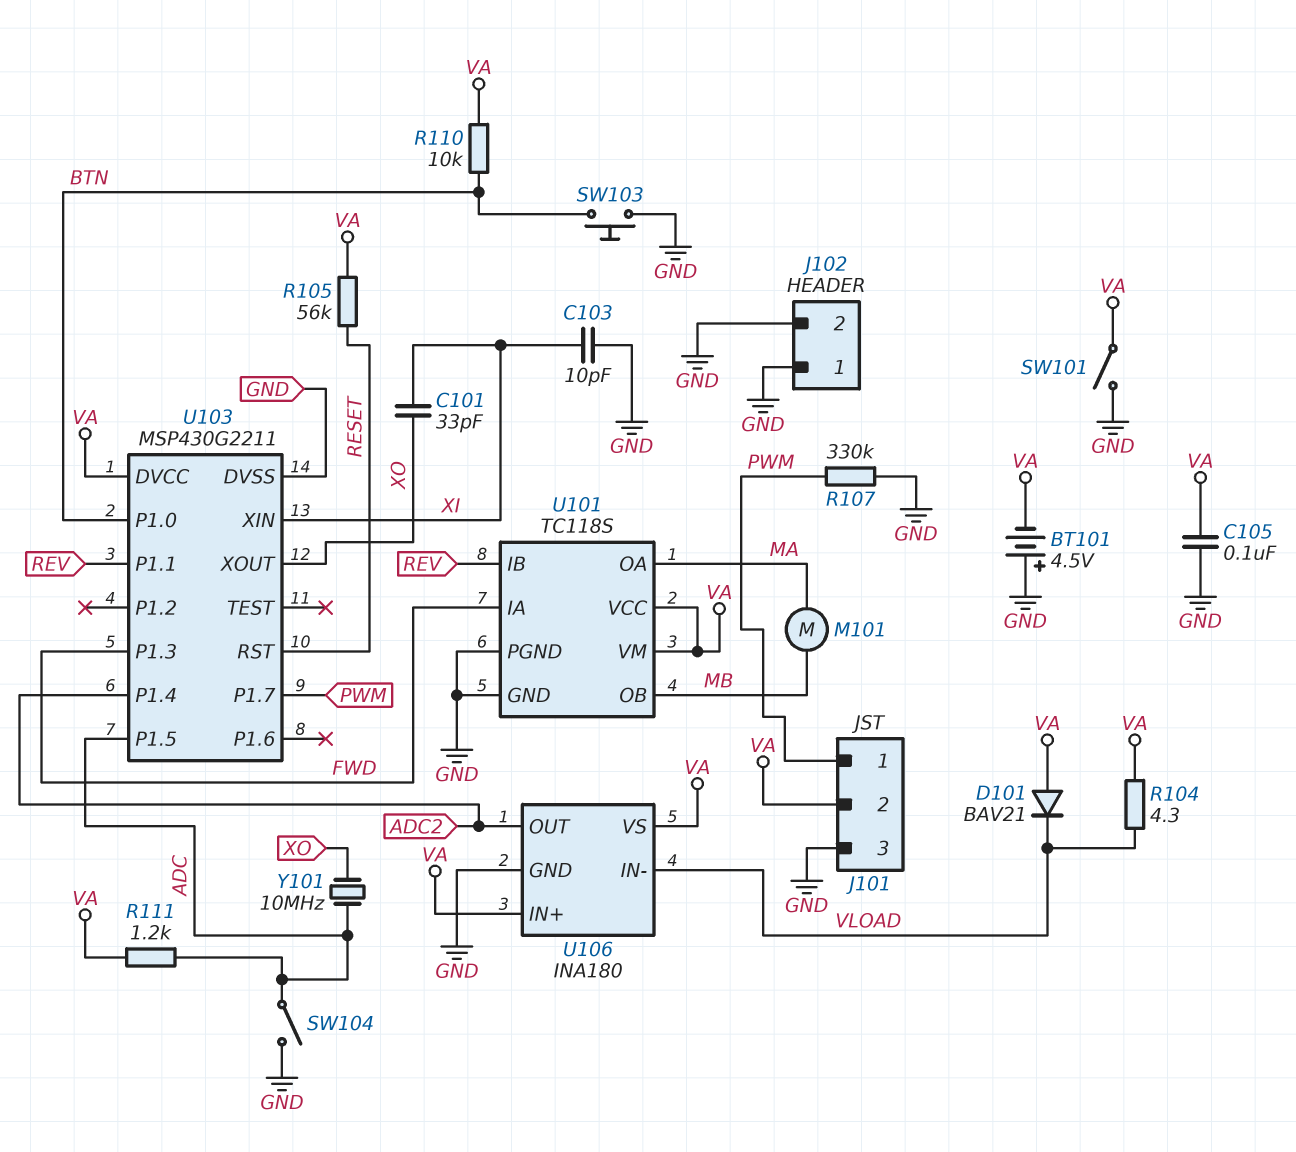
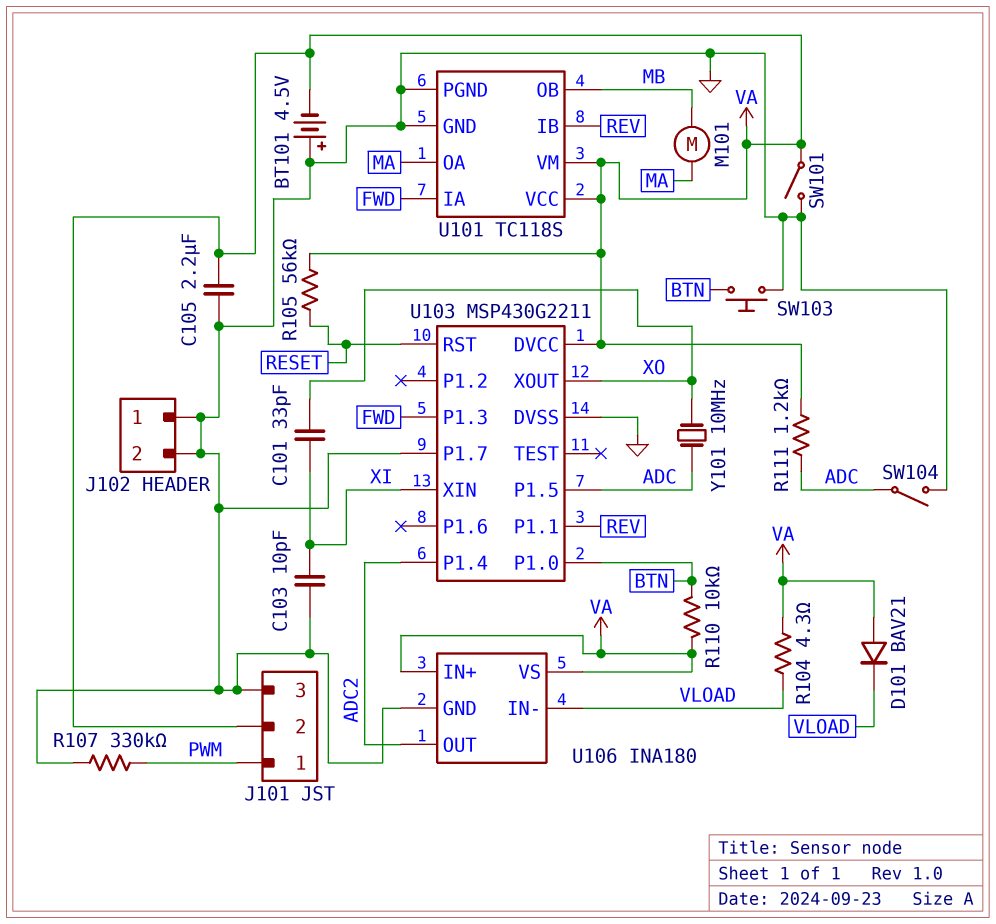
C105: 100nF (GND, VA) -> 2.2uF (GND, VA)
U103 pin P1.7: PWM -> GND

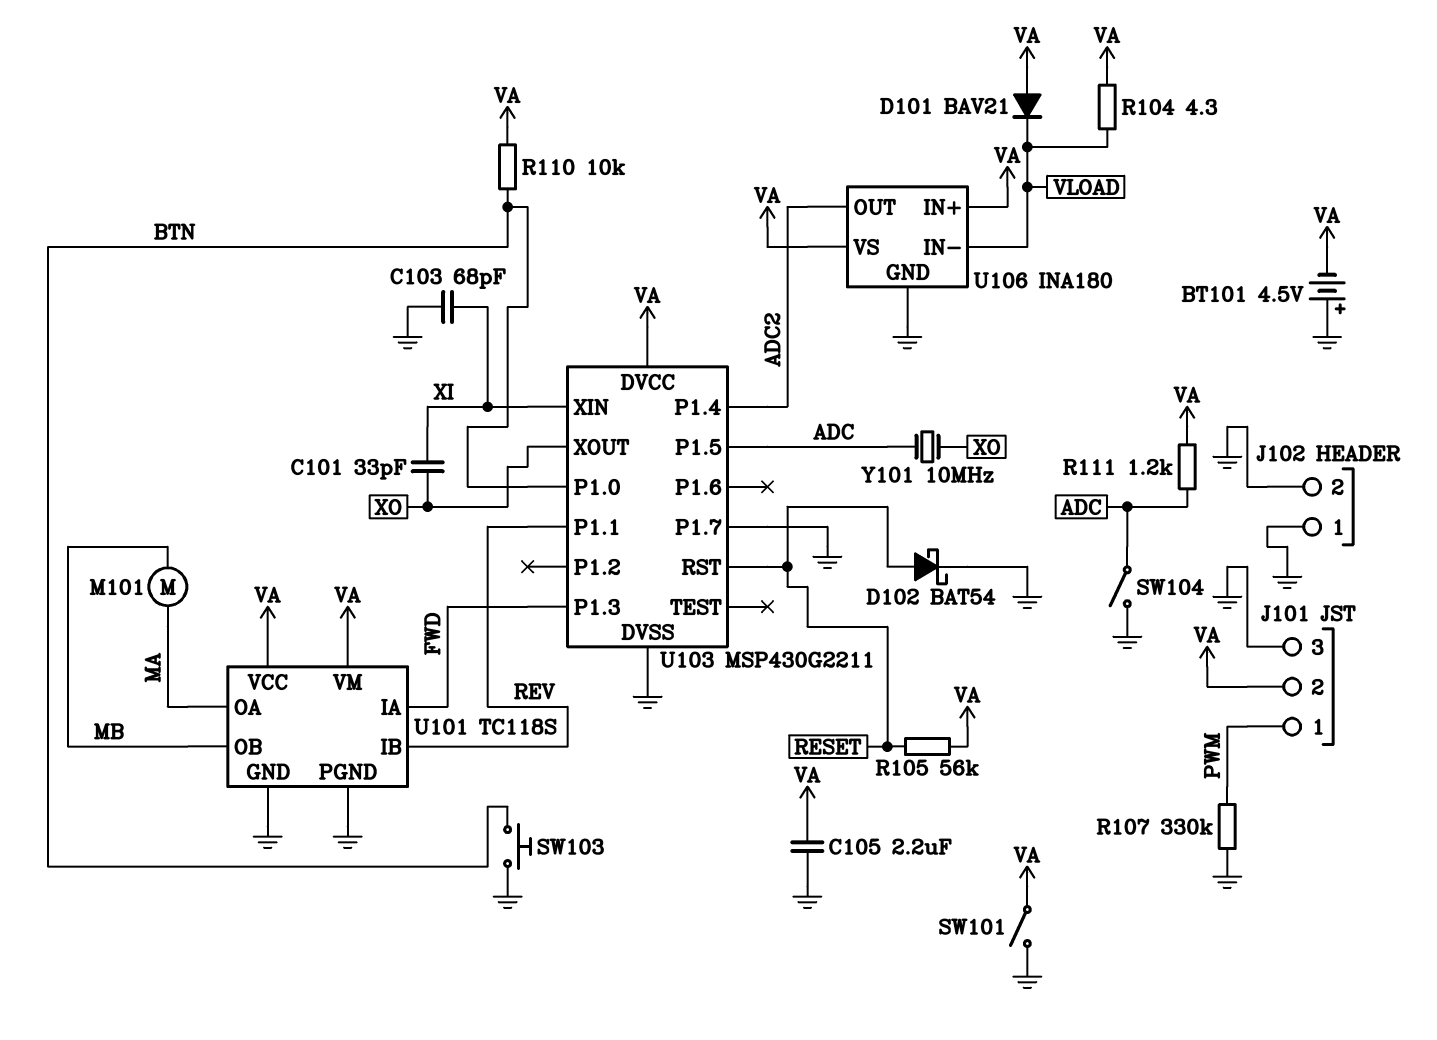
C103: 10pF (GND, XI) -> 68pF (GND, XI)
D102: none -> schottky BAT54 (A RESET, K GND)

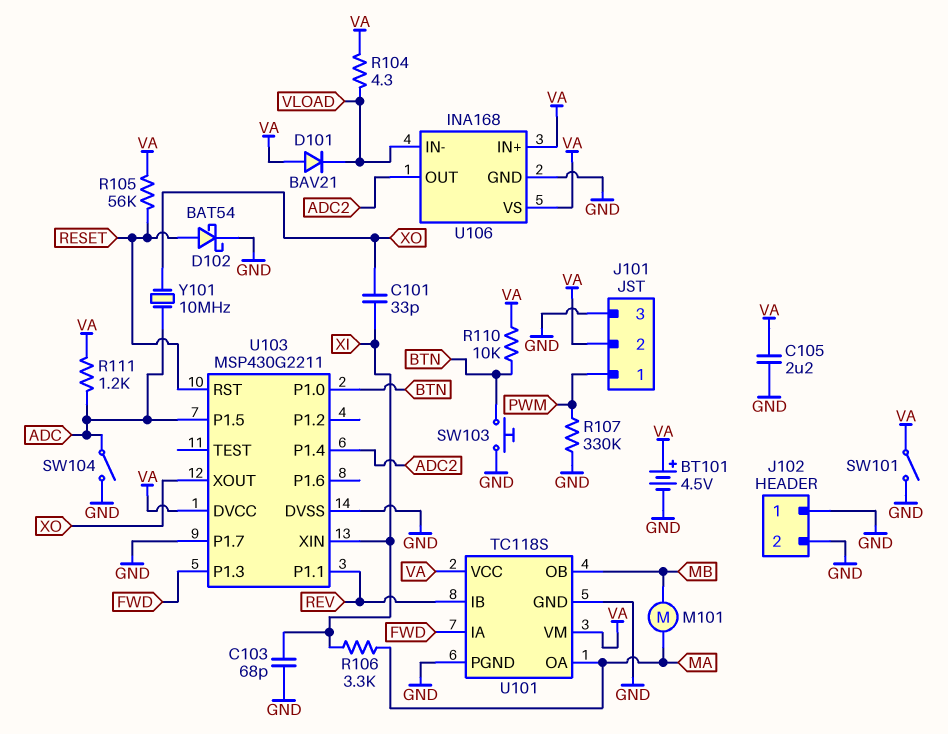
BT101: 4.5V (plus GND, minus VA) -> 4.5V (plus VA, minus GND)
R106: none -> 3.3k (MA, XI)
U106: INA180 -> INA168

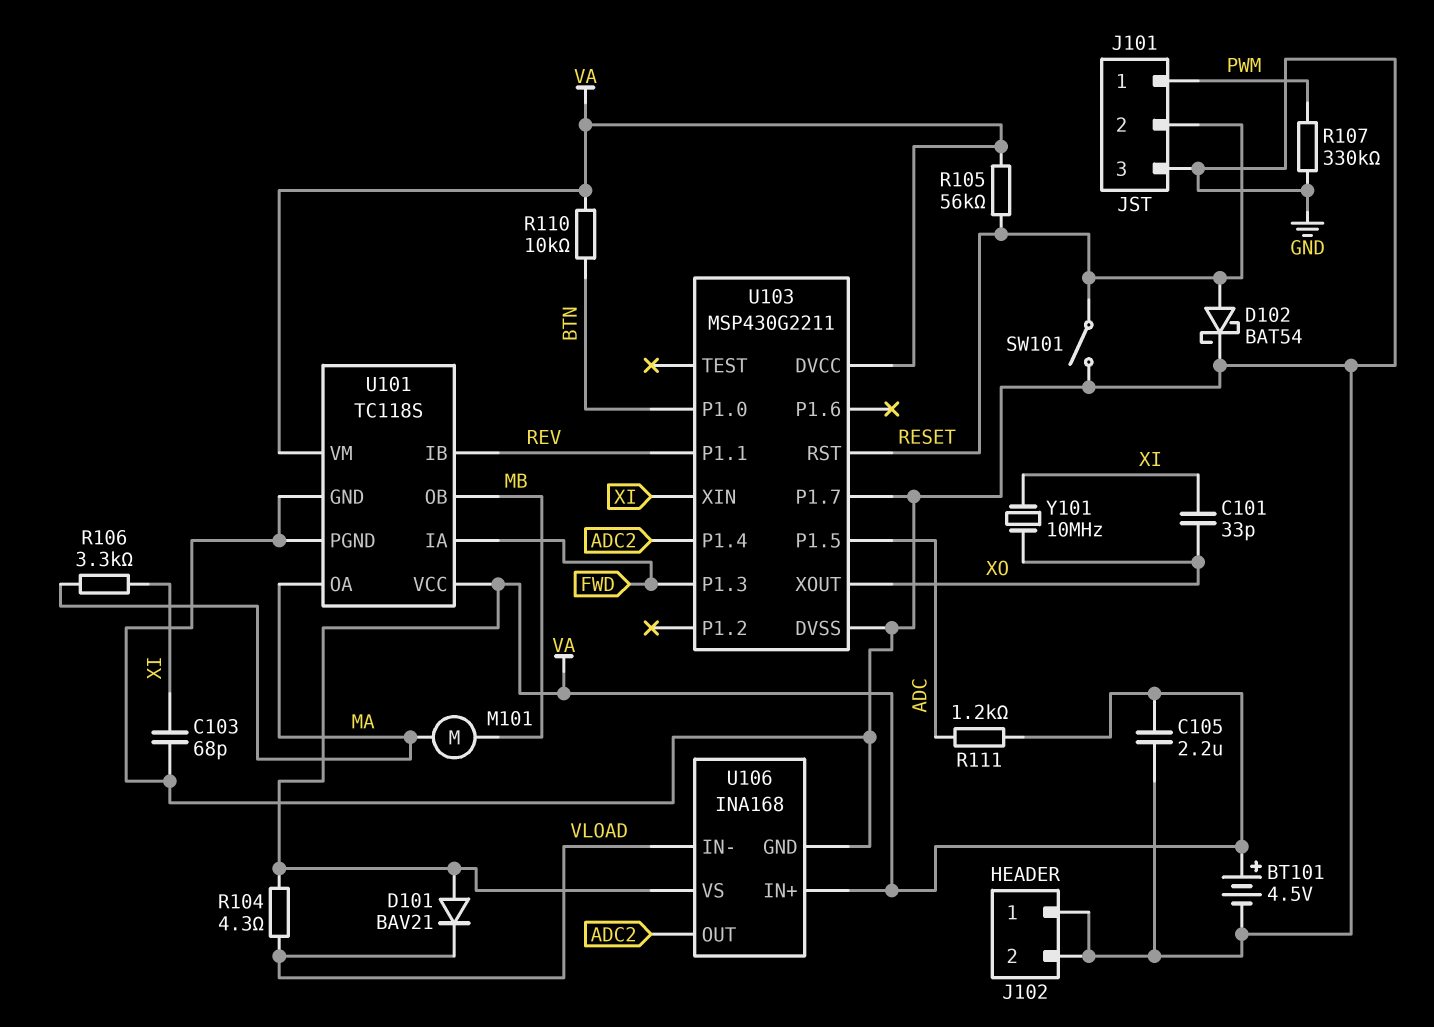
J101 pin 2: VA -> RESET
SW101: switch (GND, VA) -> switch (GND, RESET)
SW103: button (BTN, GND) -> none
SW104: switch (ADC, GND) -> none
Y101: 10MHz (ADC, XO) -> 10MHz (XI, XO)

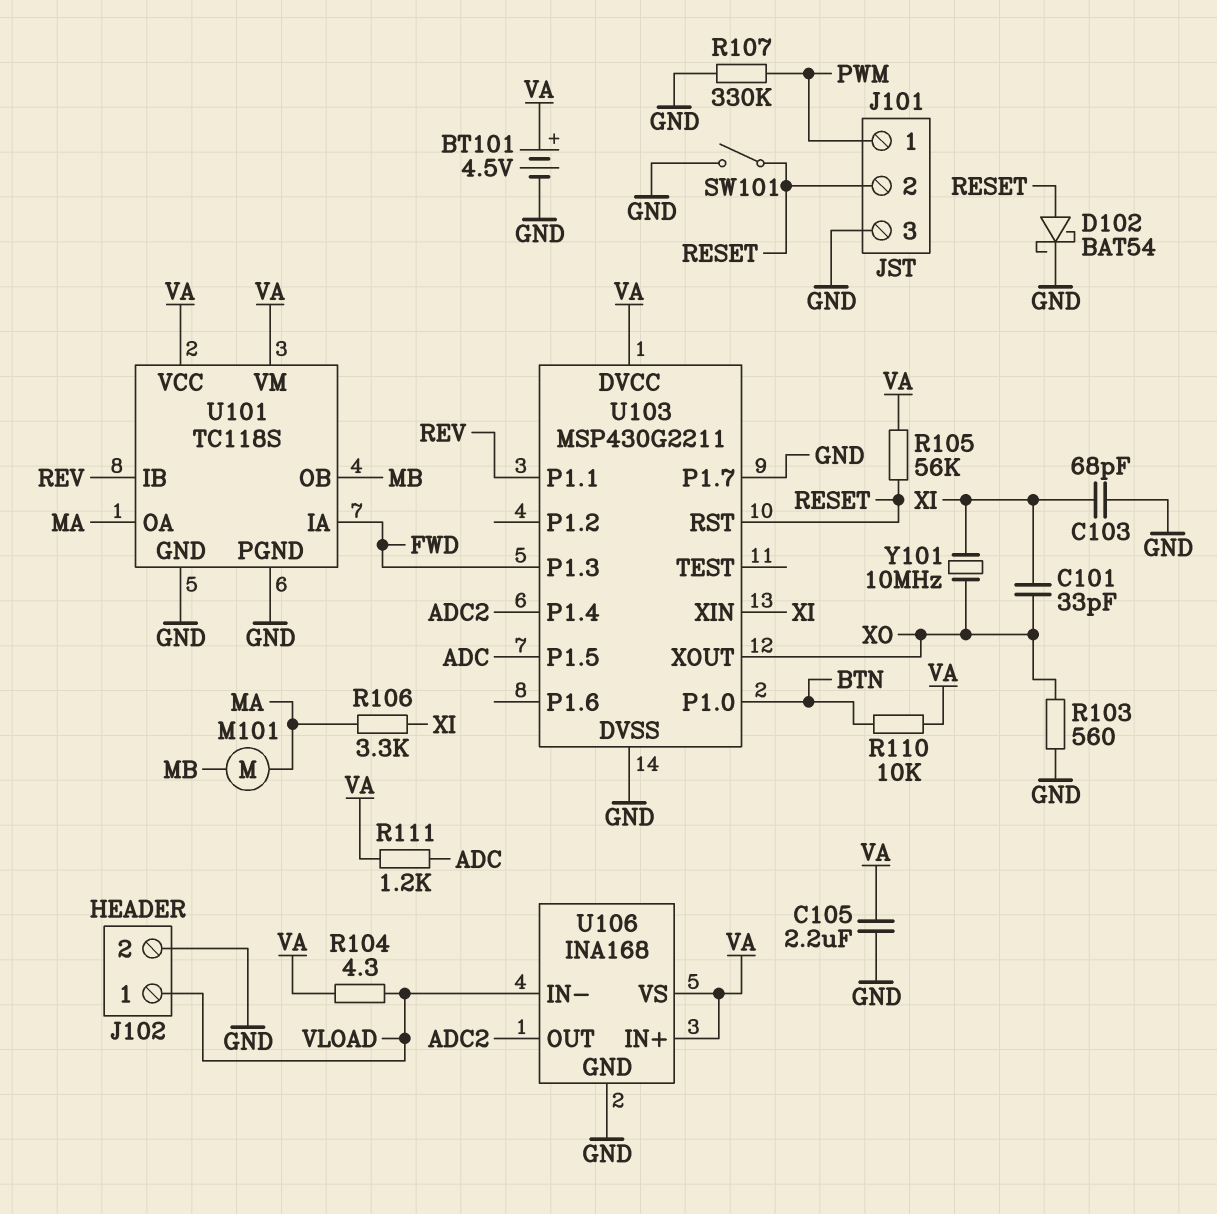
D101: diode BAV21 (A VA, K VLOAD) -> none
J102 pin 1: GND -> VLOAD
R103: none -> 560 (GND, XO)

